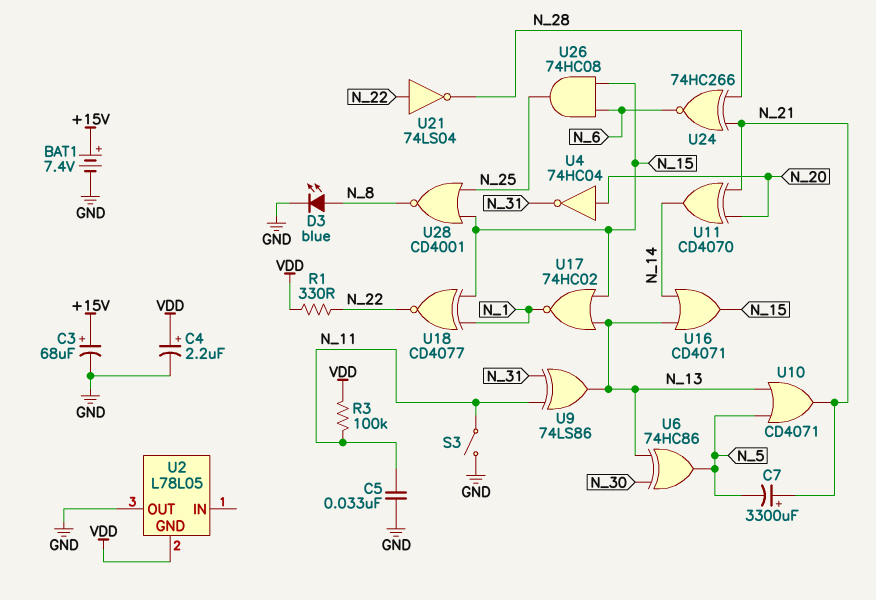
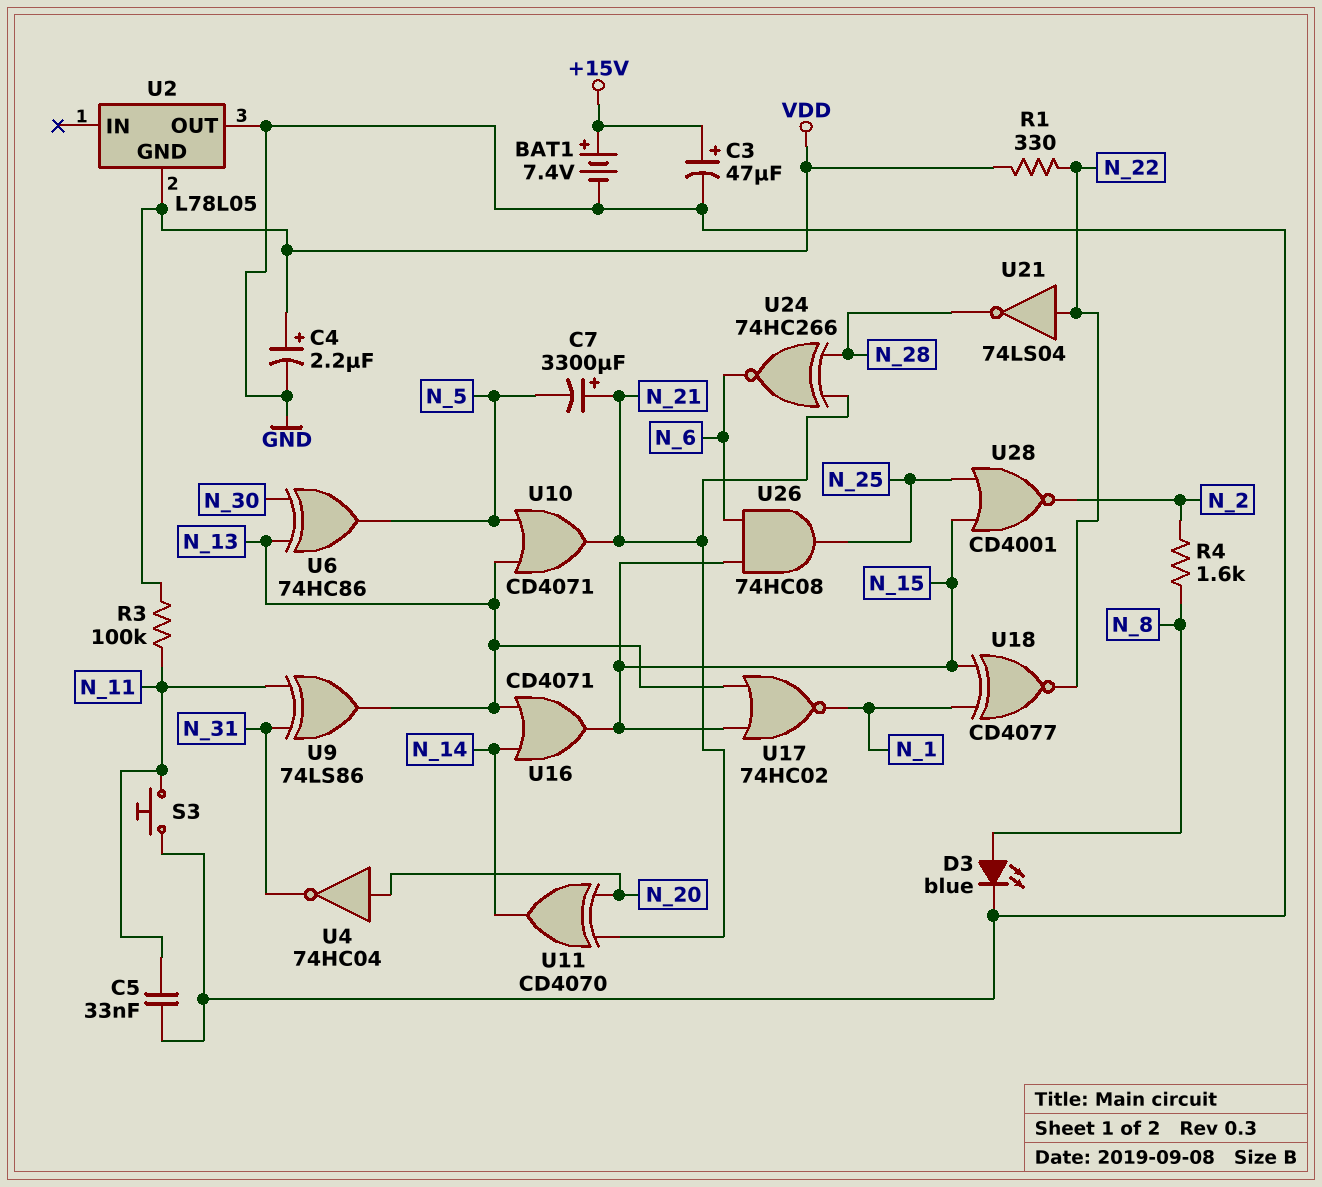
C3: 68uF (plus +15V, minus GND) -> 47uF (plus +15V, minus GND)
R4: none -> 1.6k (N_2, N_8)
S3: switch (GND, N_11) -> button (GND, N_11)
U28: NOR CD4001 (in N_15, in N_25, out N_8) -> NOR CD4001 (in N_15, in N_25, out N_2)

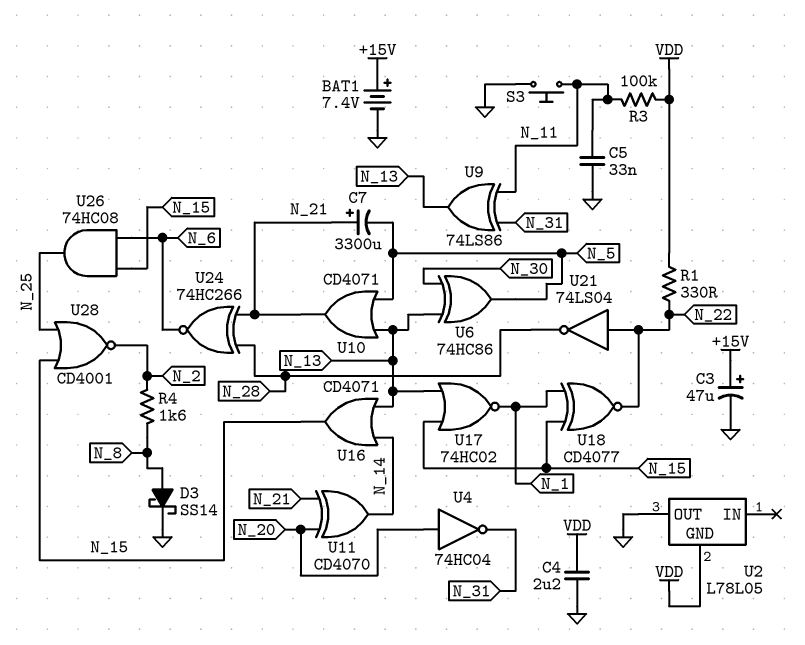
C4: 2.2uF (plus VDD, minus GND) -> 2.2uF (GND, VDD)
D3: LED blue (A N_8, K GND) -> schottky SS14 (A N_8, K GND)

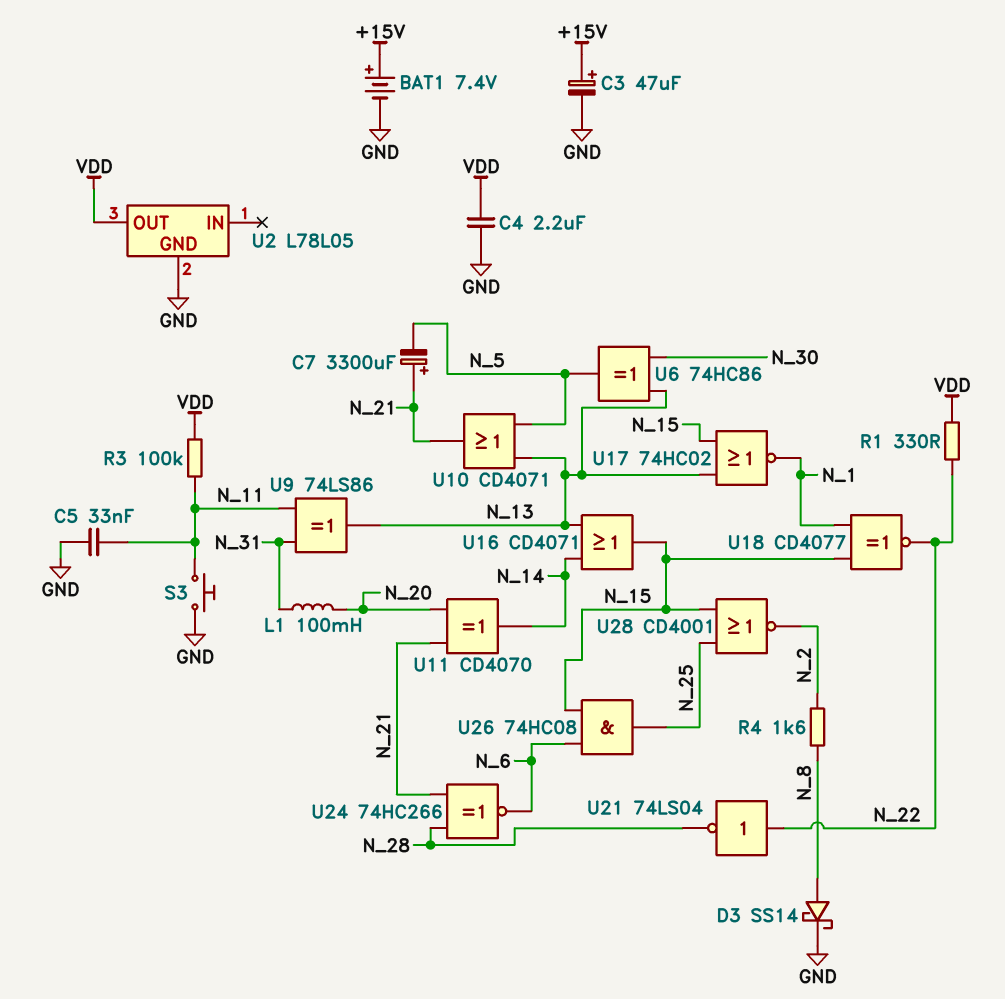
L1: none -> 100mH (N_20, N_31)
U2 pin GND: VDD -> GND
U2 pin OUT: GND -> VDD
U4: NOT 74HC04 (in N_20, out N_31) -> none

